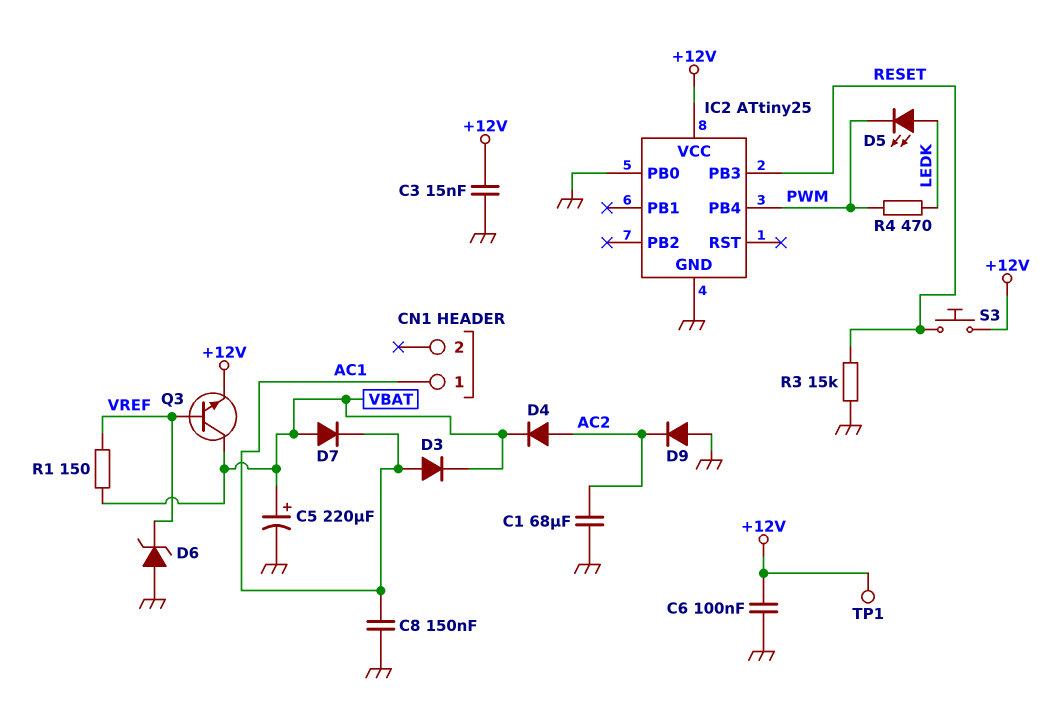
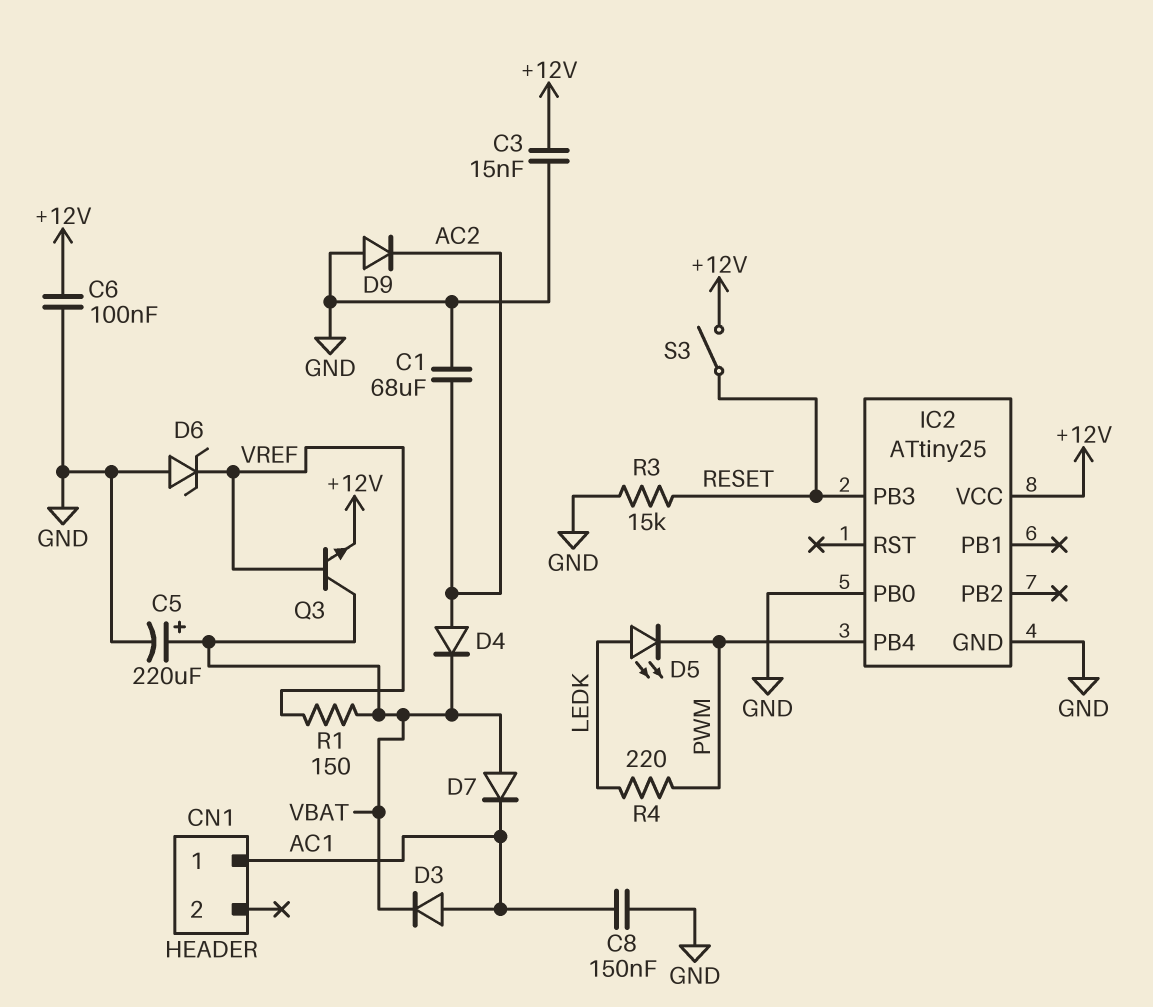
R4: 470 (LEDK, PWM) -> 220 (LEDK, PWM)
S3: button (+12V, RESET) -> switch (+12V, RESET)
TP1: test point (+12V) -> none

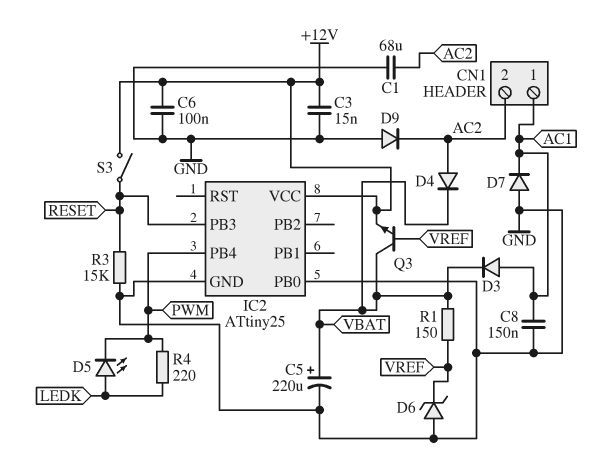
CN1 pin 2: none -> AC2
D7: diode (A VBAT, K AC1) -> diode (A GND, K AC1)

